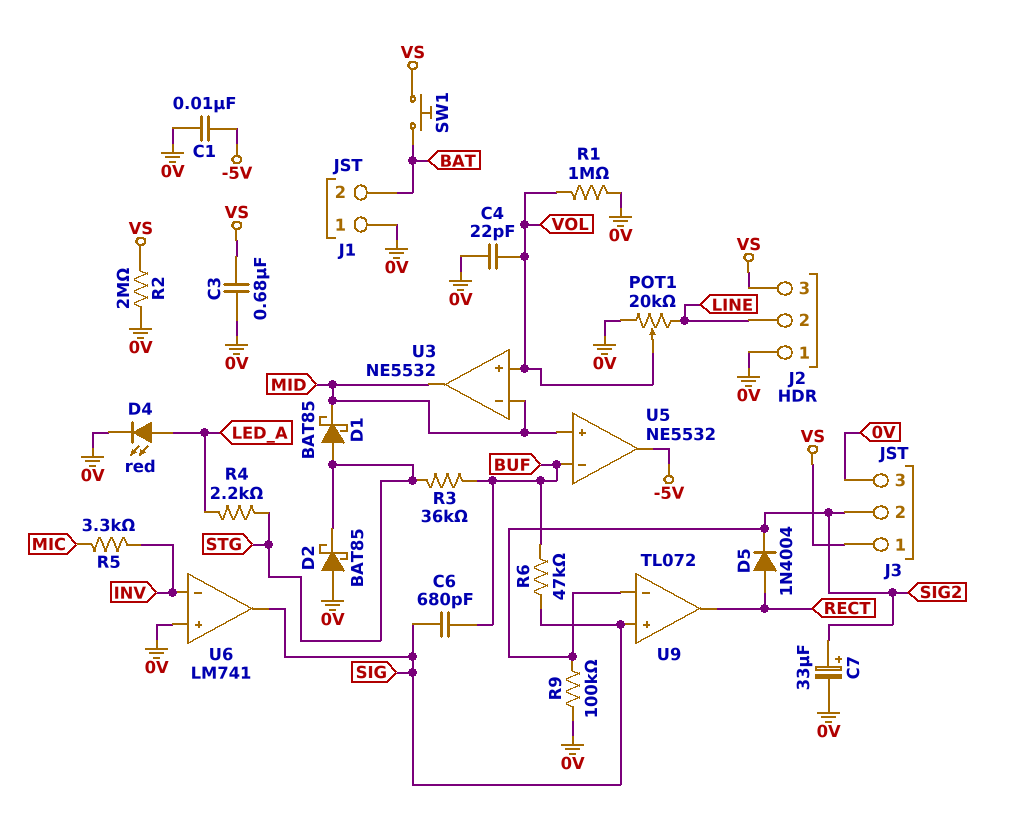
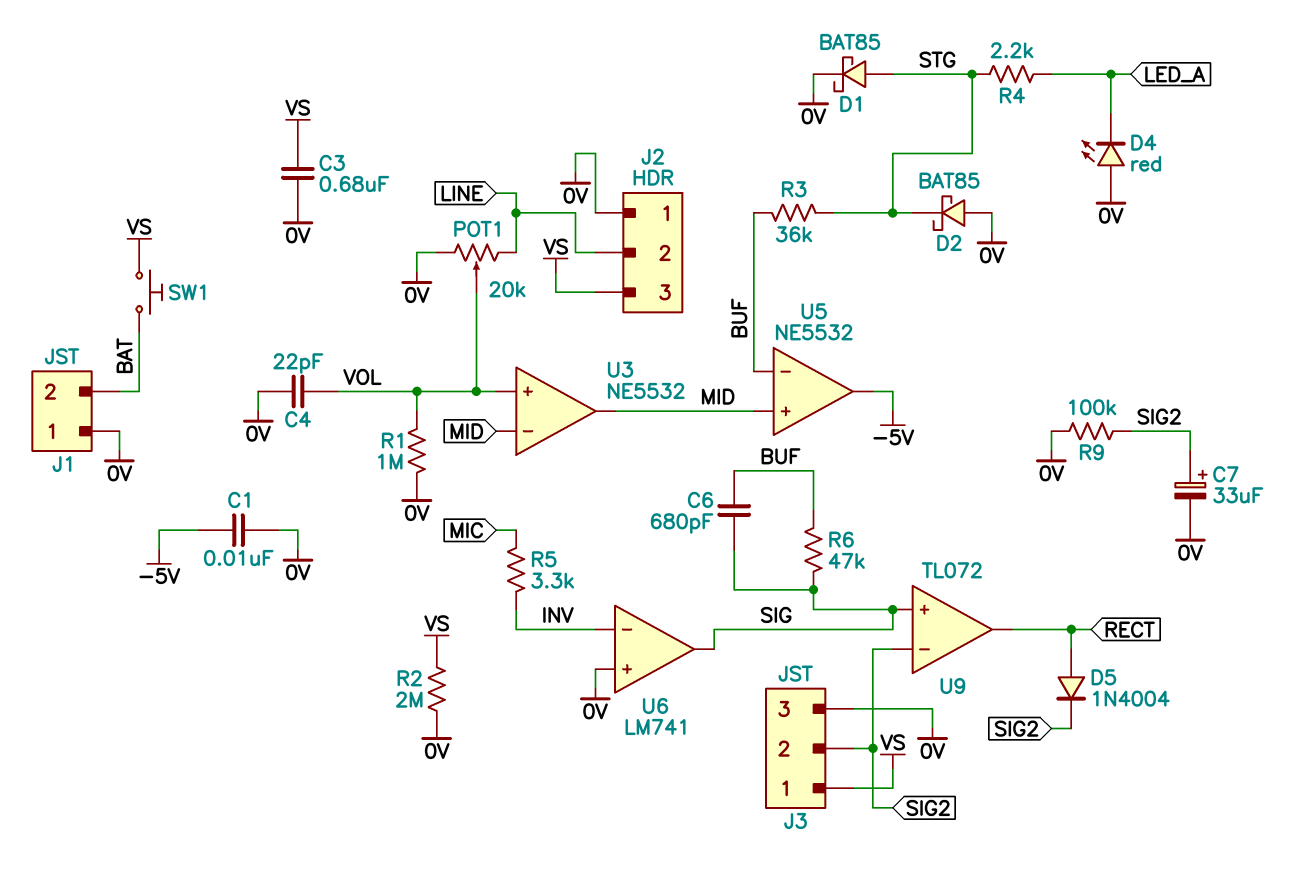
D1: schottky BAT85 (A STG, K MID) -> schottky BAT85 (A STG, K 0V)
D4: LED red (A LED_A, K 0V) -> LED red (A 0V, K LED_A)

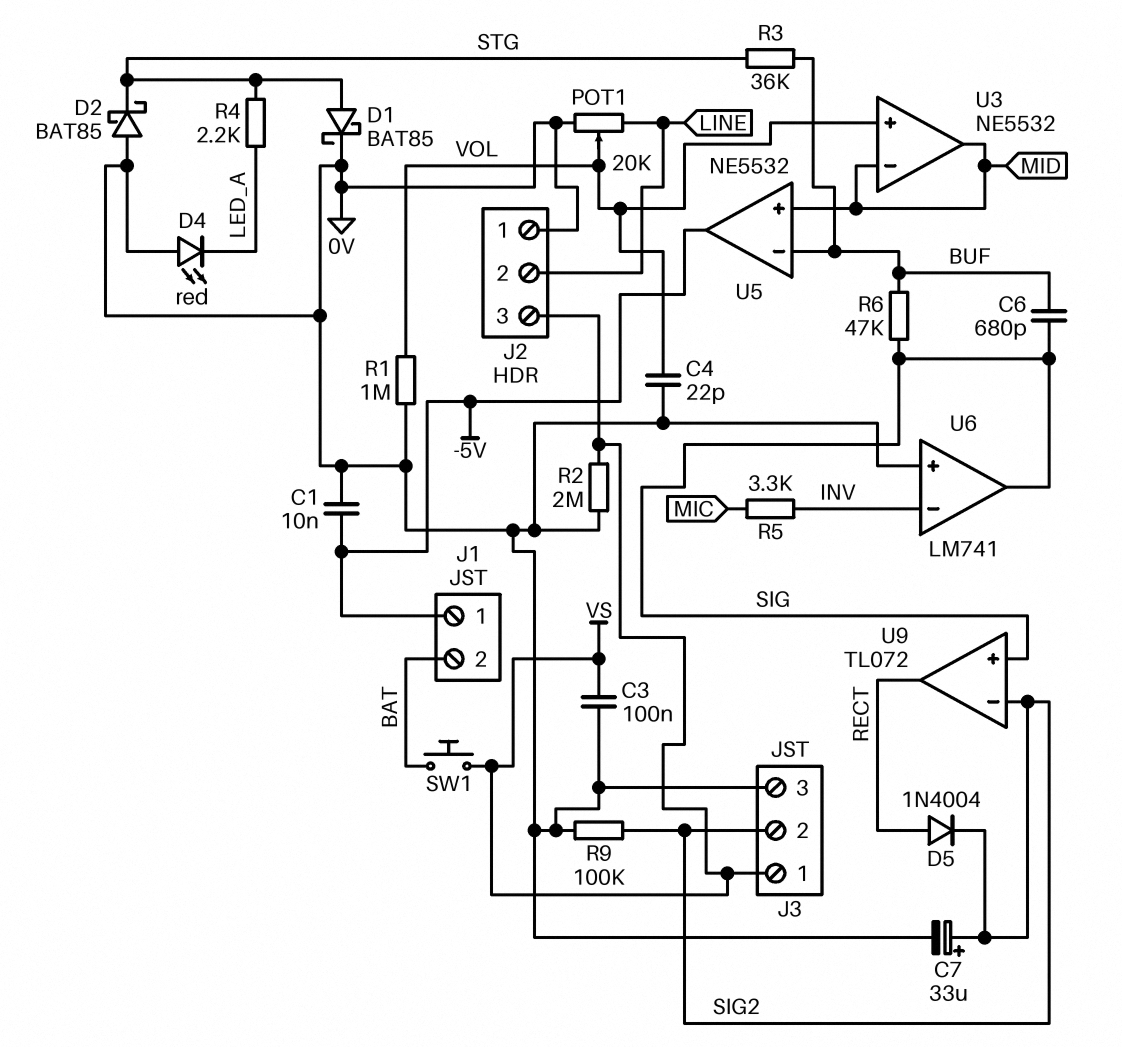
C3: 680nF (0V, VS) -> 100nF (0V, VS)
J1 pin 1: 0V -> -5V

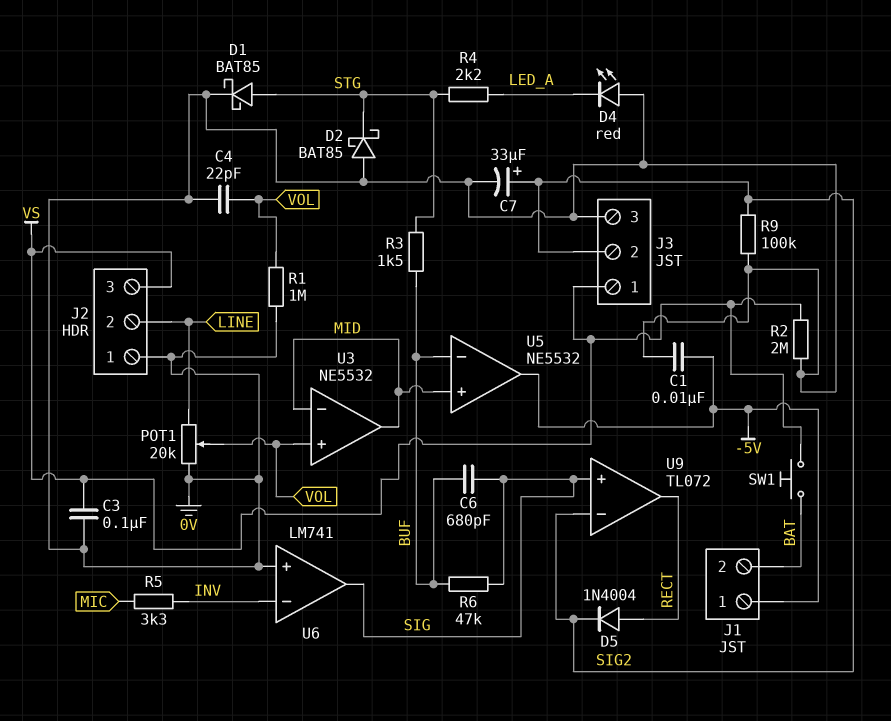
R3: 36k (BUF, STG) -> 1.5k (BUF, STG)

